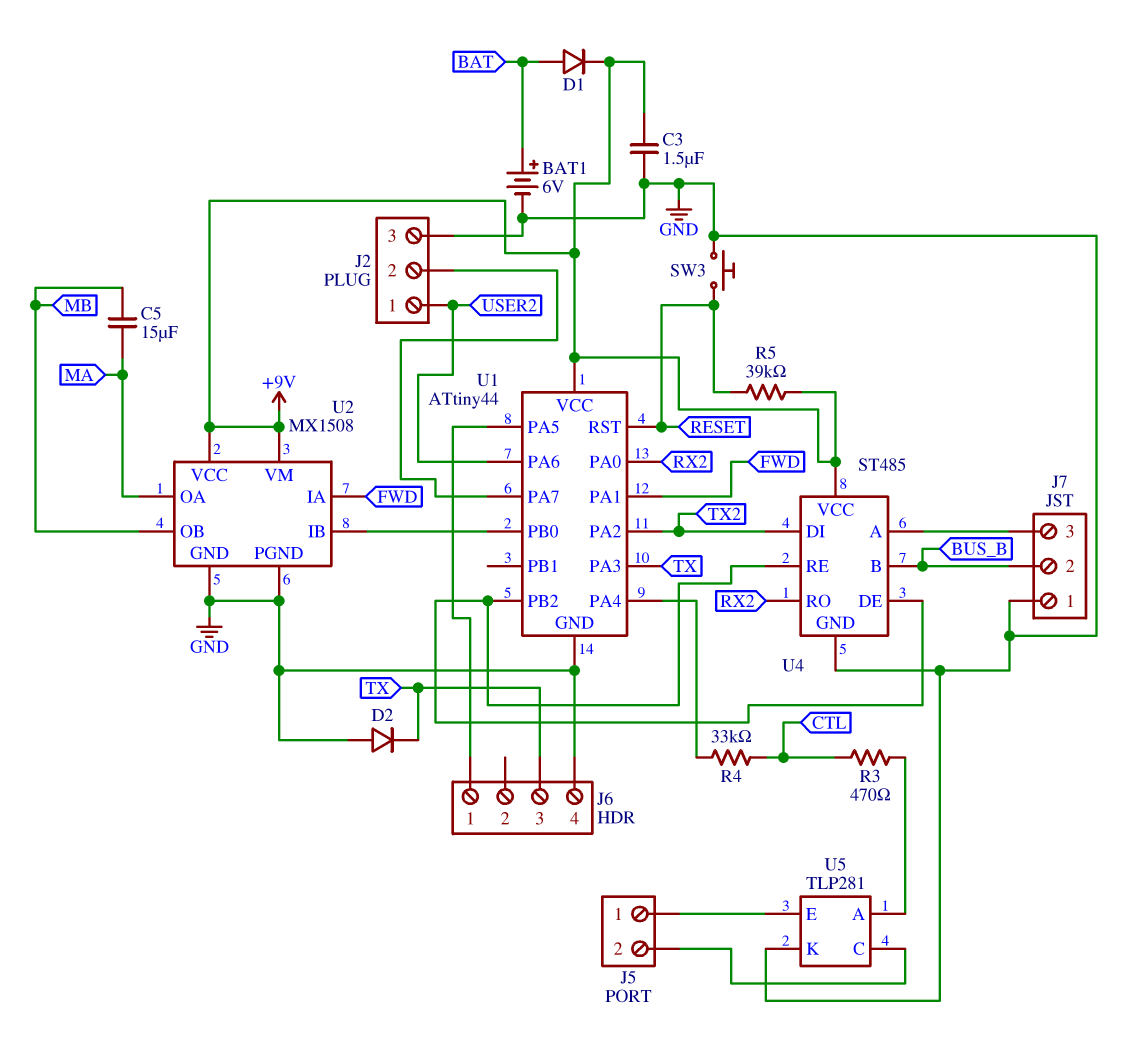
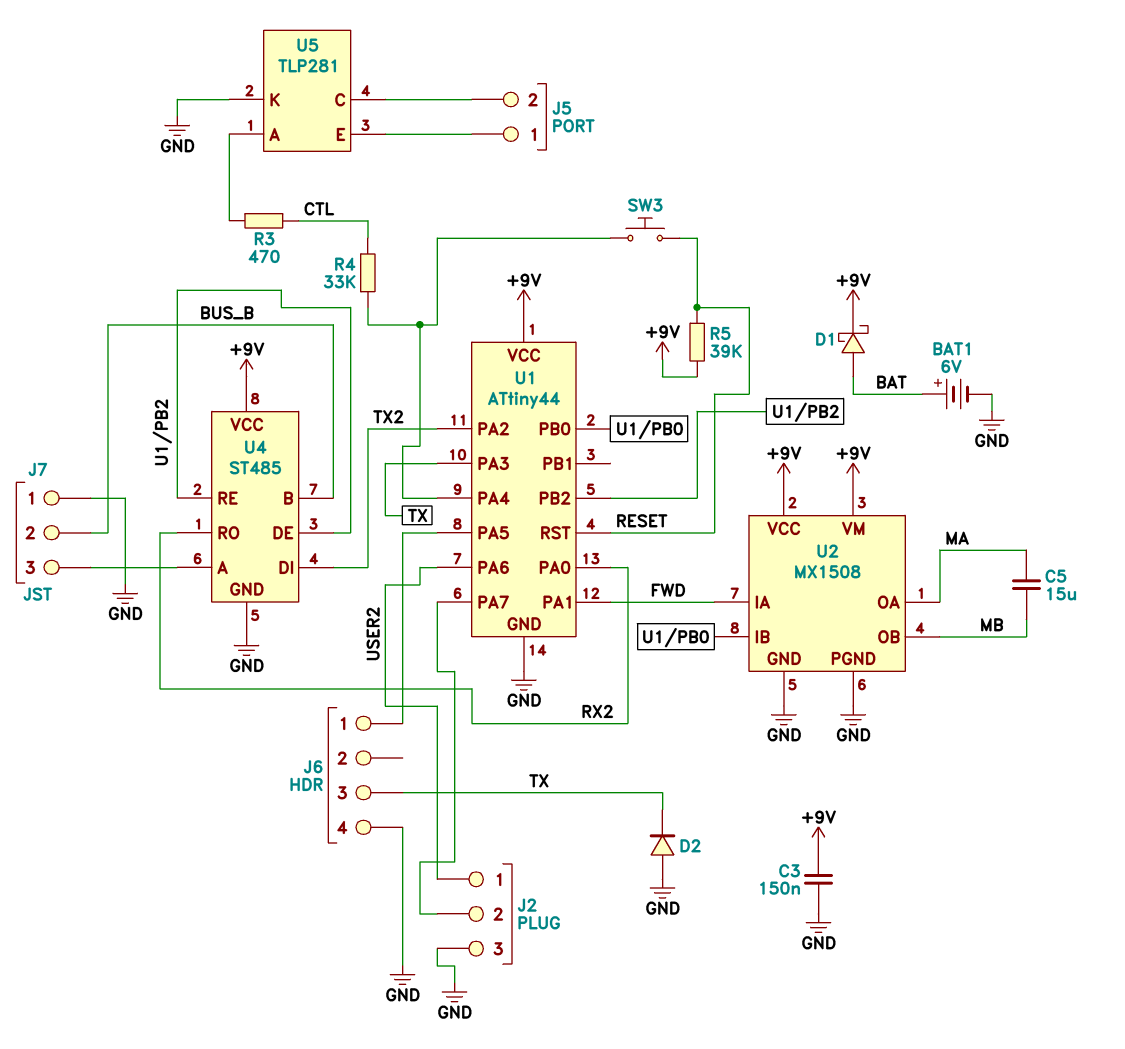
C3: 1.5uF (+9V, GND) -> 150nF (+9V, GND)
D1: diode (A BAT, K +9V) -> schottky (A BAT, K +9V)
SW3: button (GND, RESET) -> button (RESET, U1/PA4)

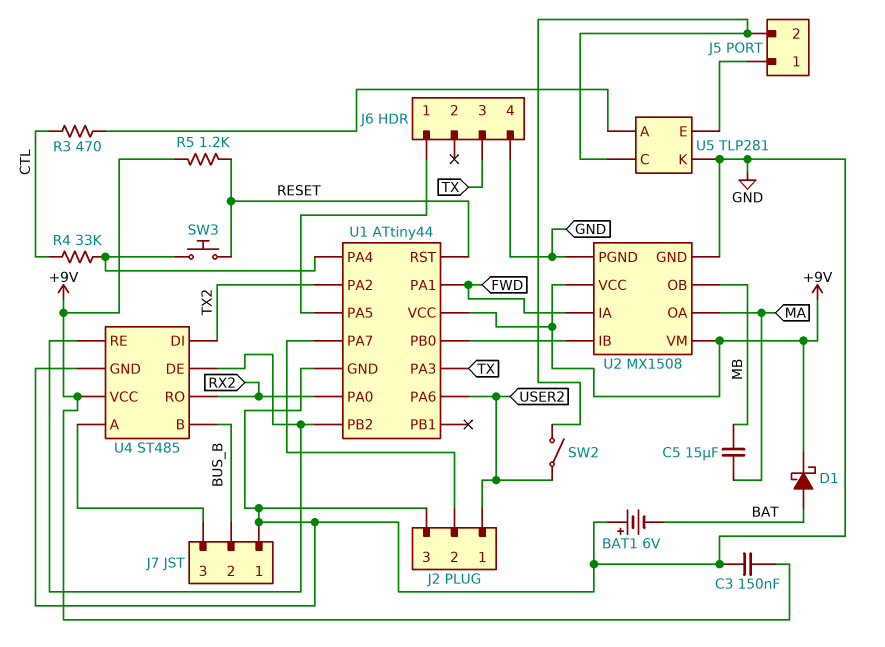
BAT1: 6V (plus BAT, minus GND) -> 6V (plus GND, minus BAT)
D2: diode (A GND, K TX) -> none
R5: 39k (+9V, RESET) -> 1.2k (+9V, RESET)
SW2: none -> switch (J5/2, USER2)

